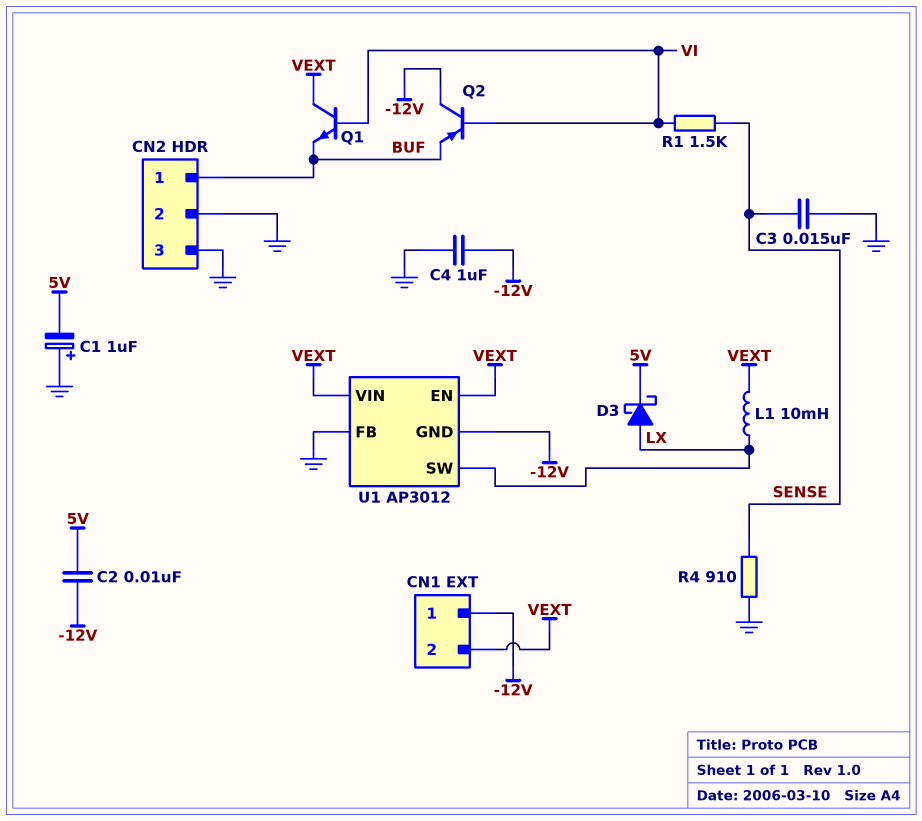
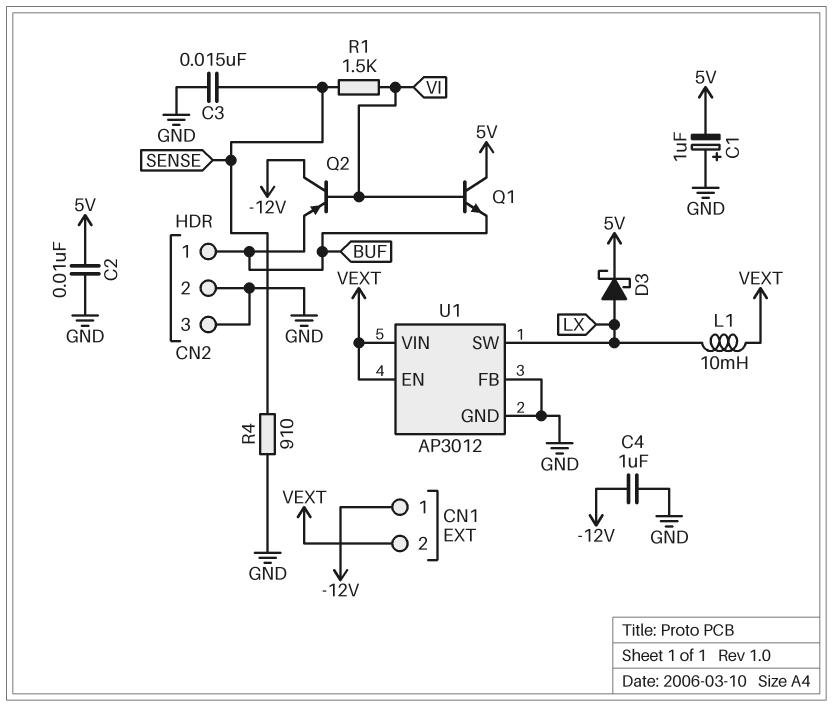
C2: 10nF (-12V, 5V) -> 10nF (5V, GND)
Q1: NPN (B VI, C VEXT, E BUF) -> NPN (B VI, C 5V, E BUF)
U1 pin GND: -12V -> GND

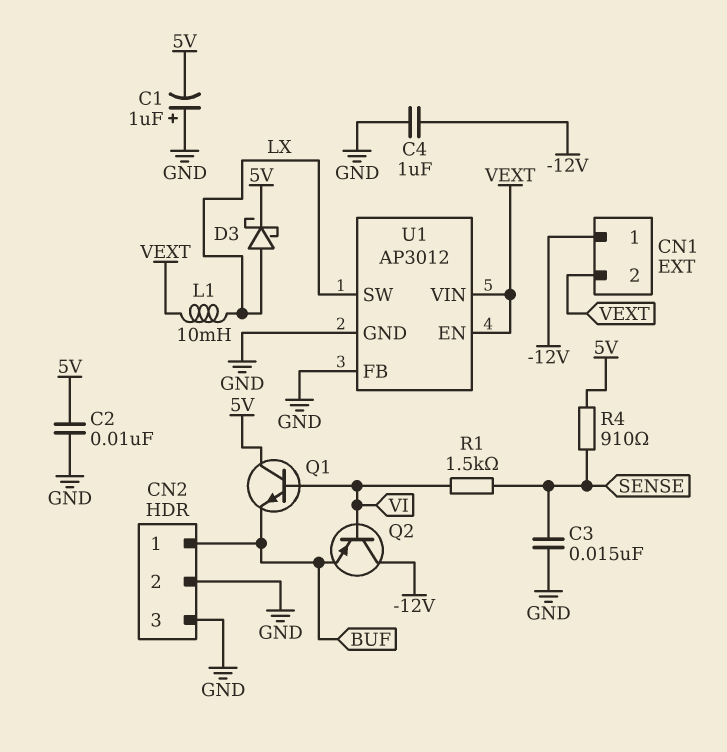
R4: 910 (GND, SENSE) -> 910 (5V, SENSE)

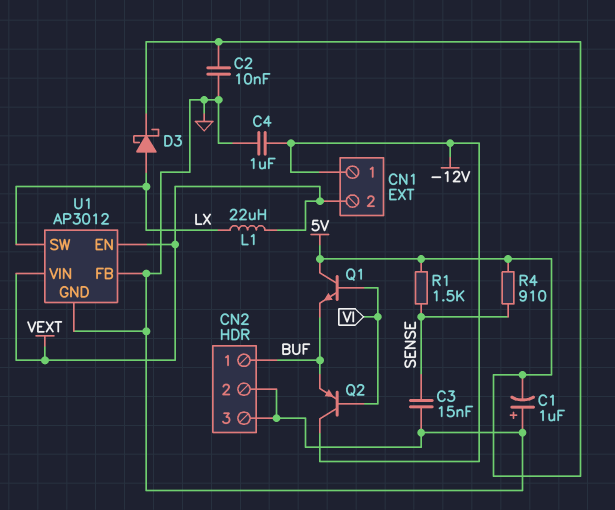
L1: 10mH (LX, VEXT) -> 22uH (LX, VEXT)
R1: 1.5k (SENSE, VI) -> 1.5k (5V, SENSE)

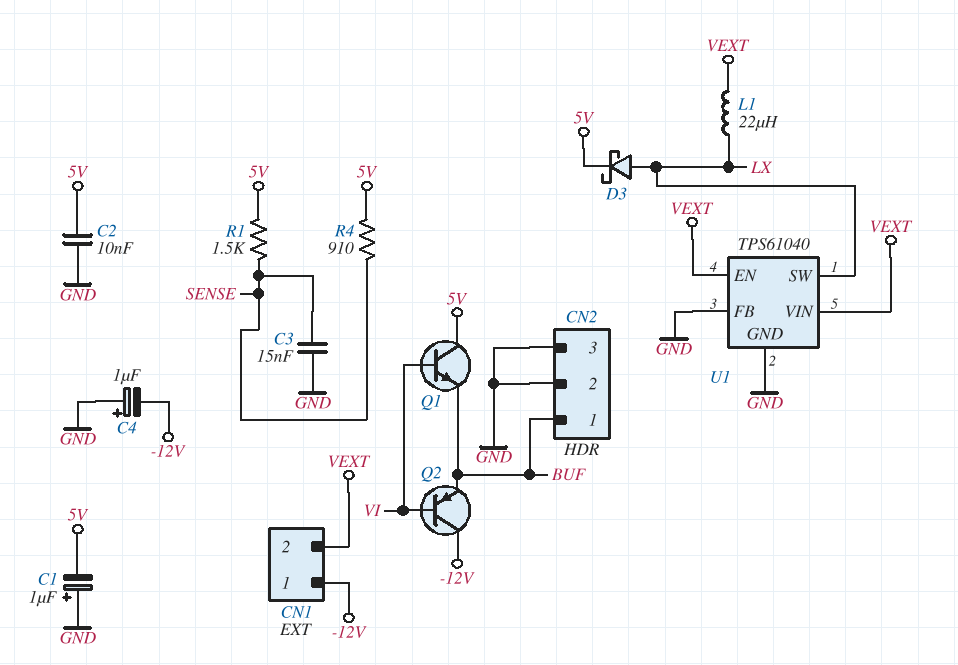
C4: 1uF (-12V, GND) -> 1uF (plus GND, minus -12V)
U1: AP3012 -> TPS61040

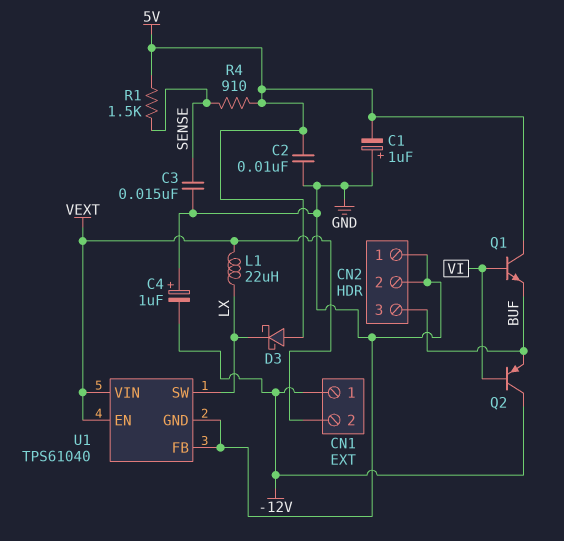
CN2 pin 1: BUF -> GND
CN2 pin 3: GND -> BUF
D3: schottky (A LX, K 5V) -> schottky (A 5V, K LX)

